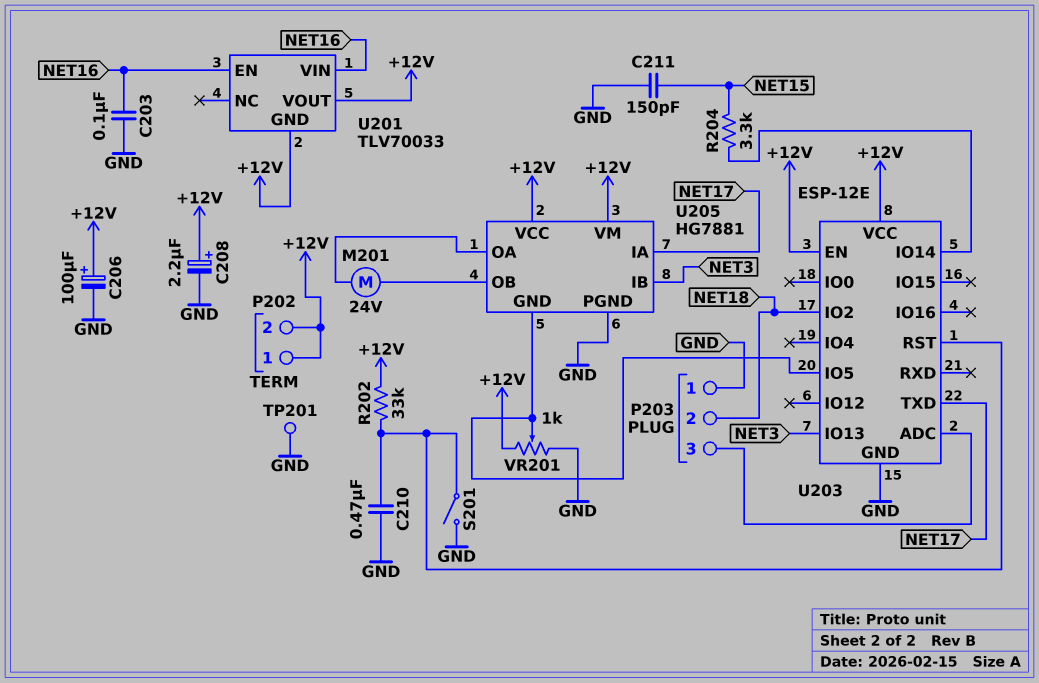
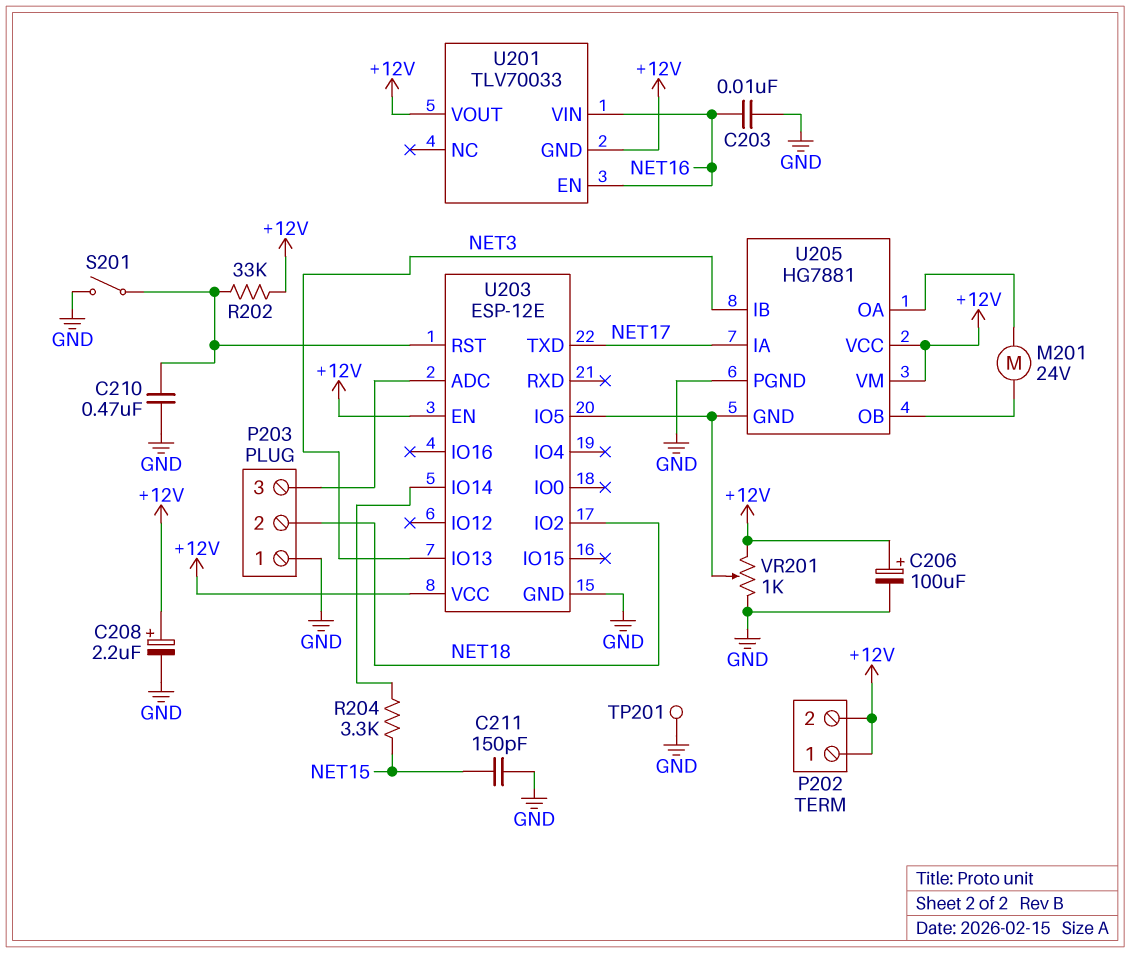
C203: 100nF (GND, NET16) -> 10nF (GND, NET16)

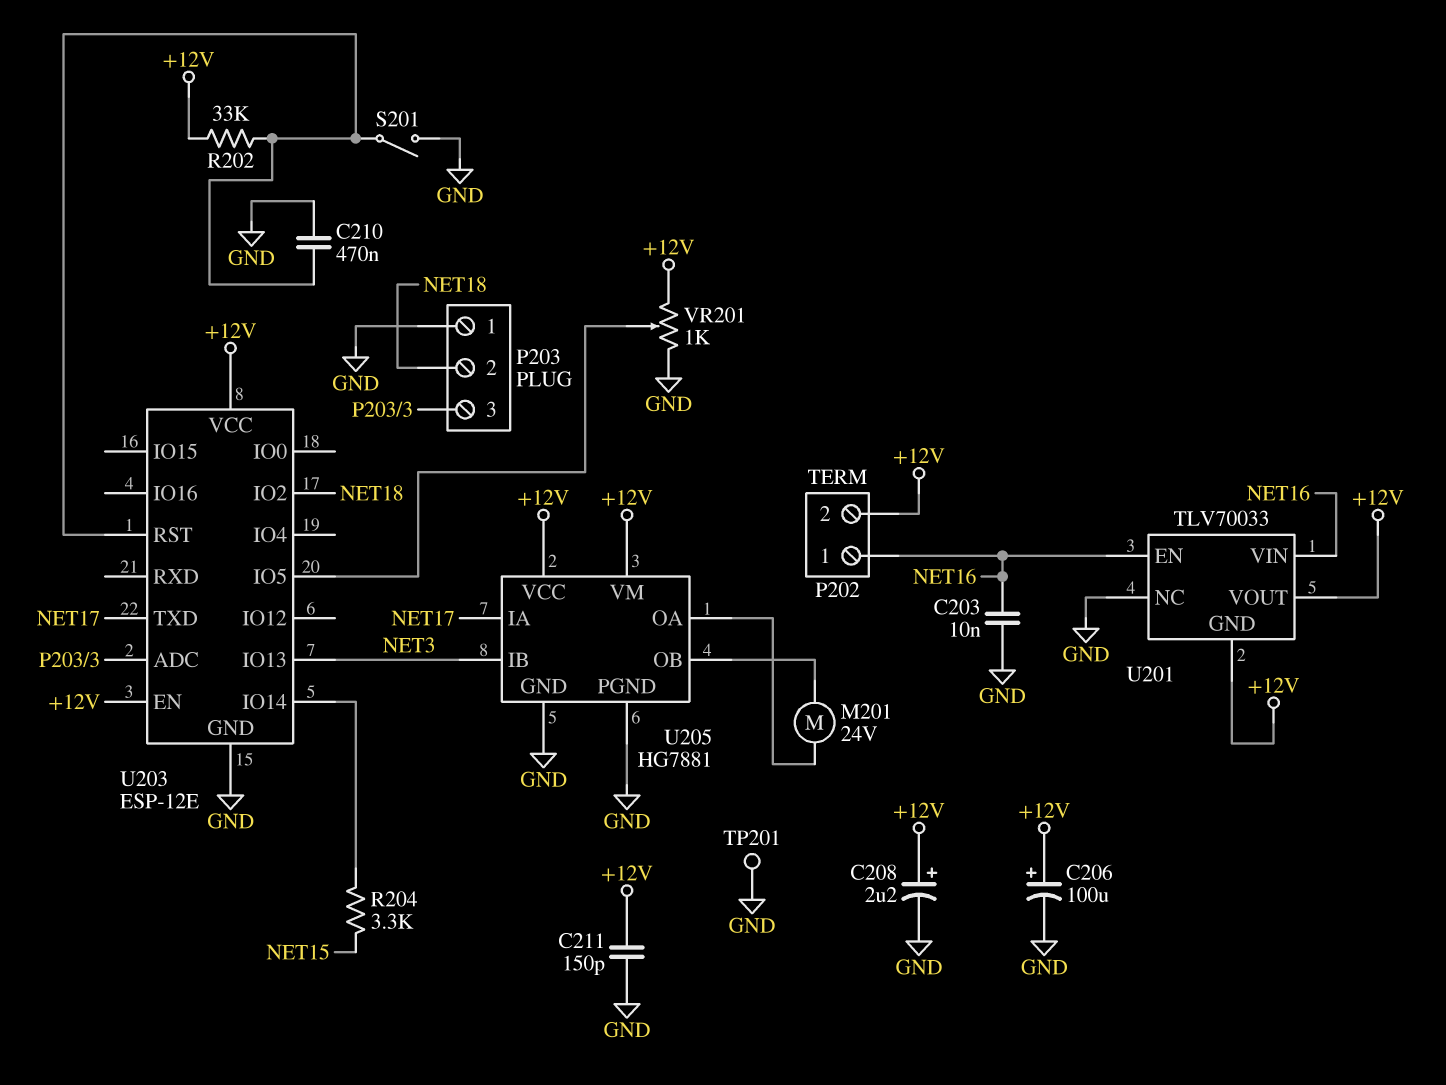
C211: 150pF (GND, NET15) -> 150pF (+12V, GND)
P202 pin 1: +12V -> NET16
U201 pin NC: none -> GND
U205 pin GND: U203/IO5 -> GND

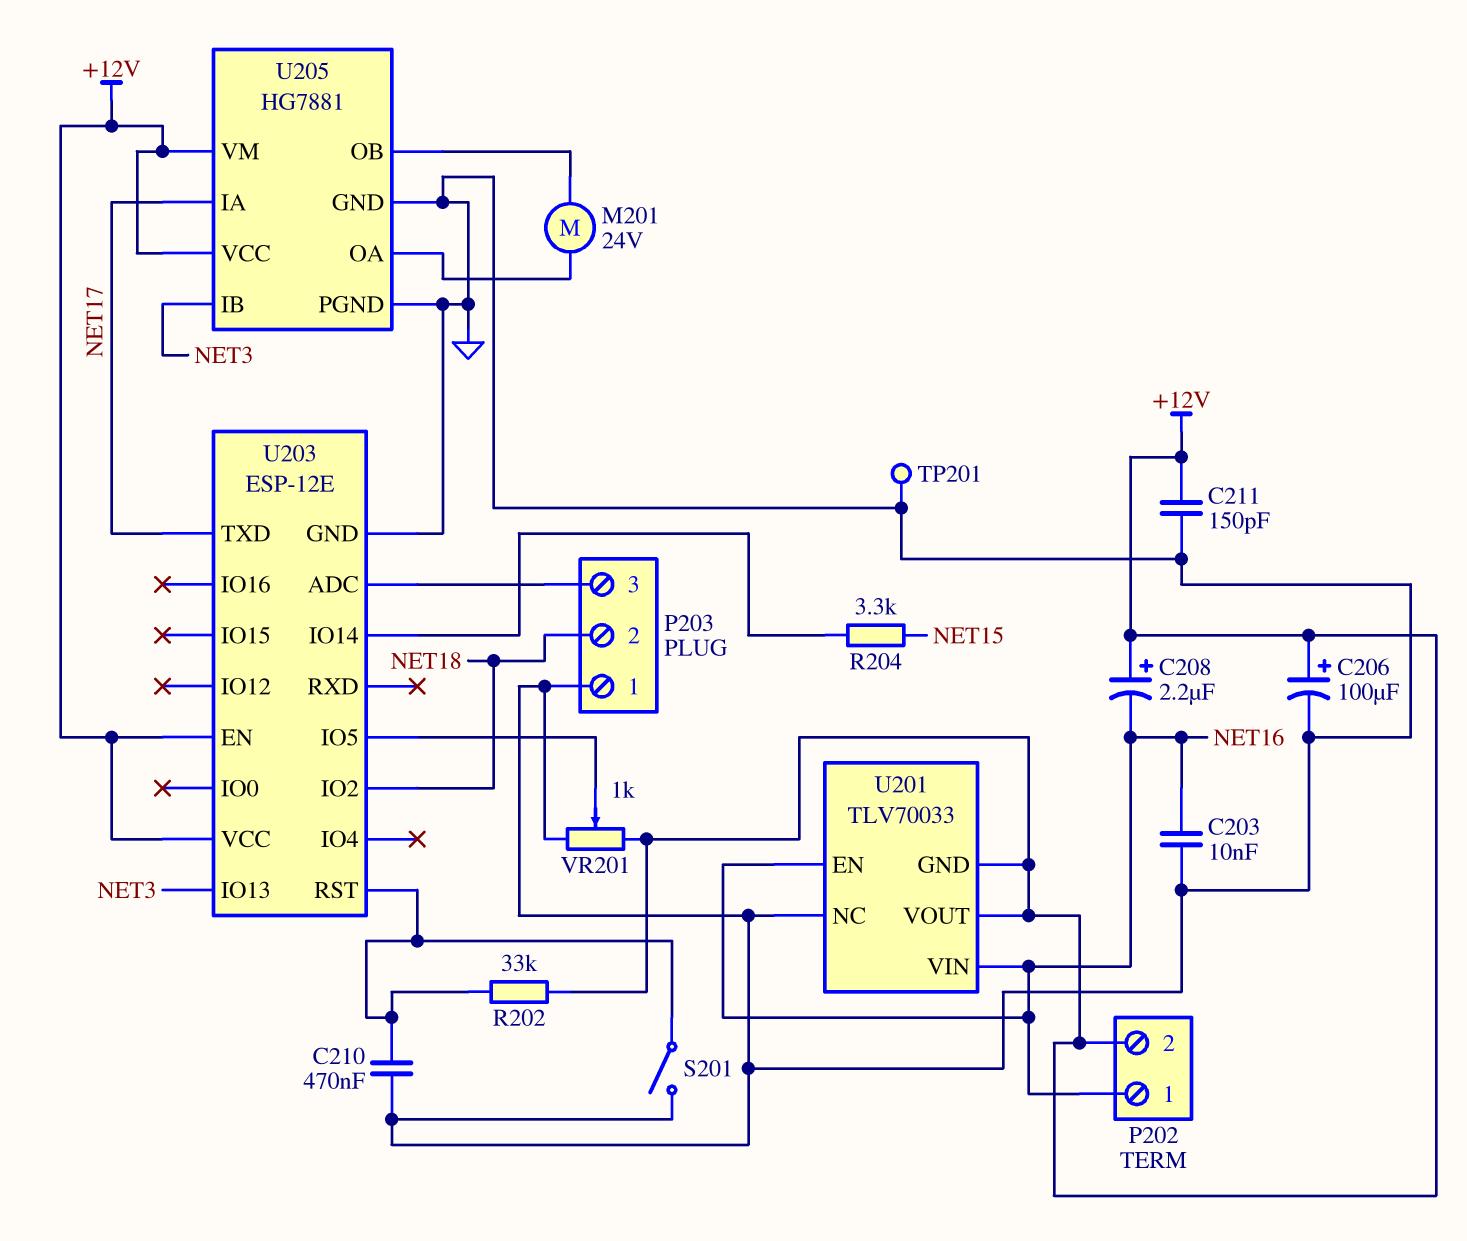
C208: 2.2uF (plus +12V, minus GND) -> 2.2uF (plus +12V, minus NET16)

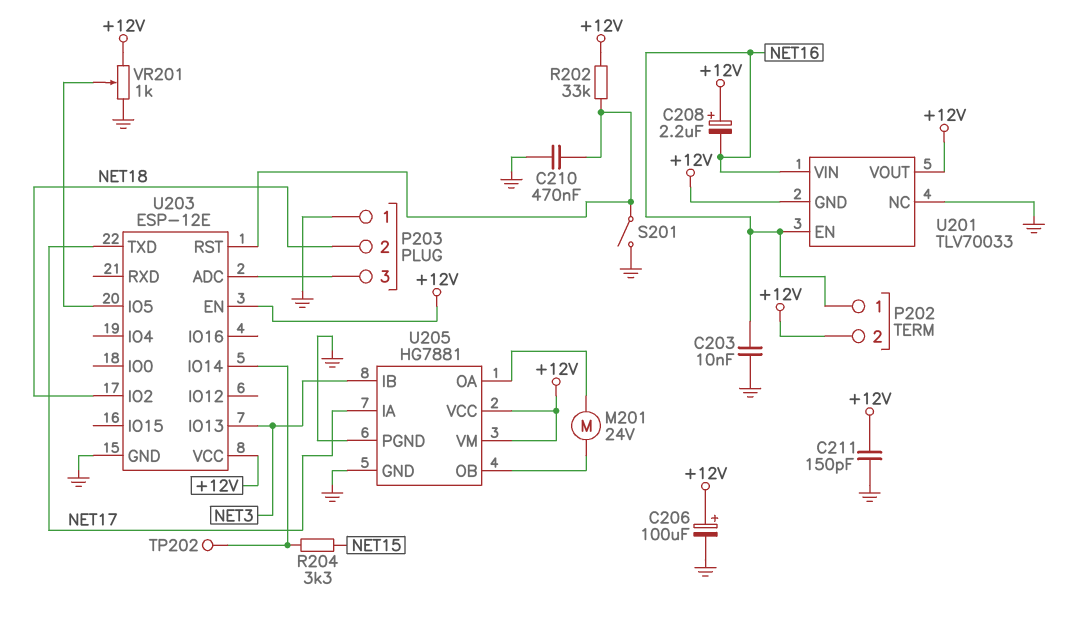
TP201: test point (GND) -> none
TP202: none -> test point (U203/IO14)

